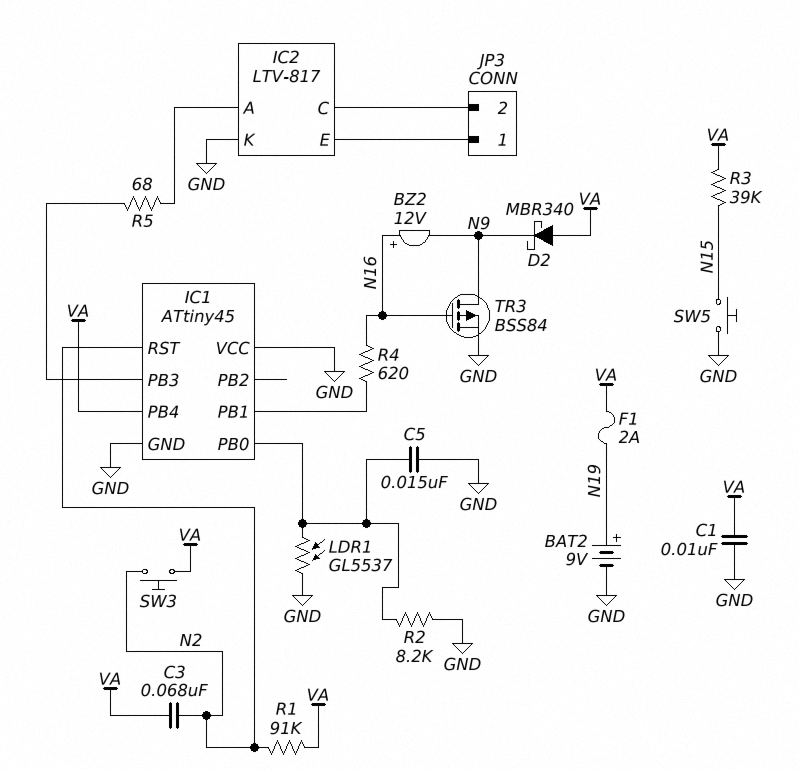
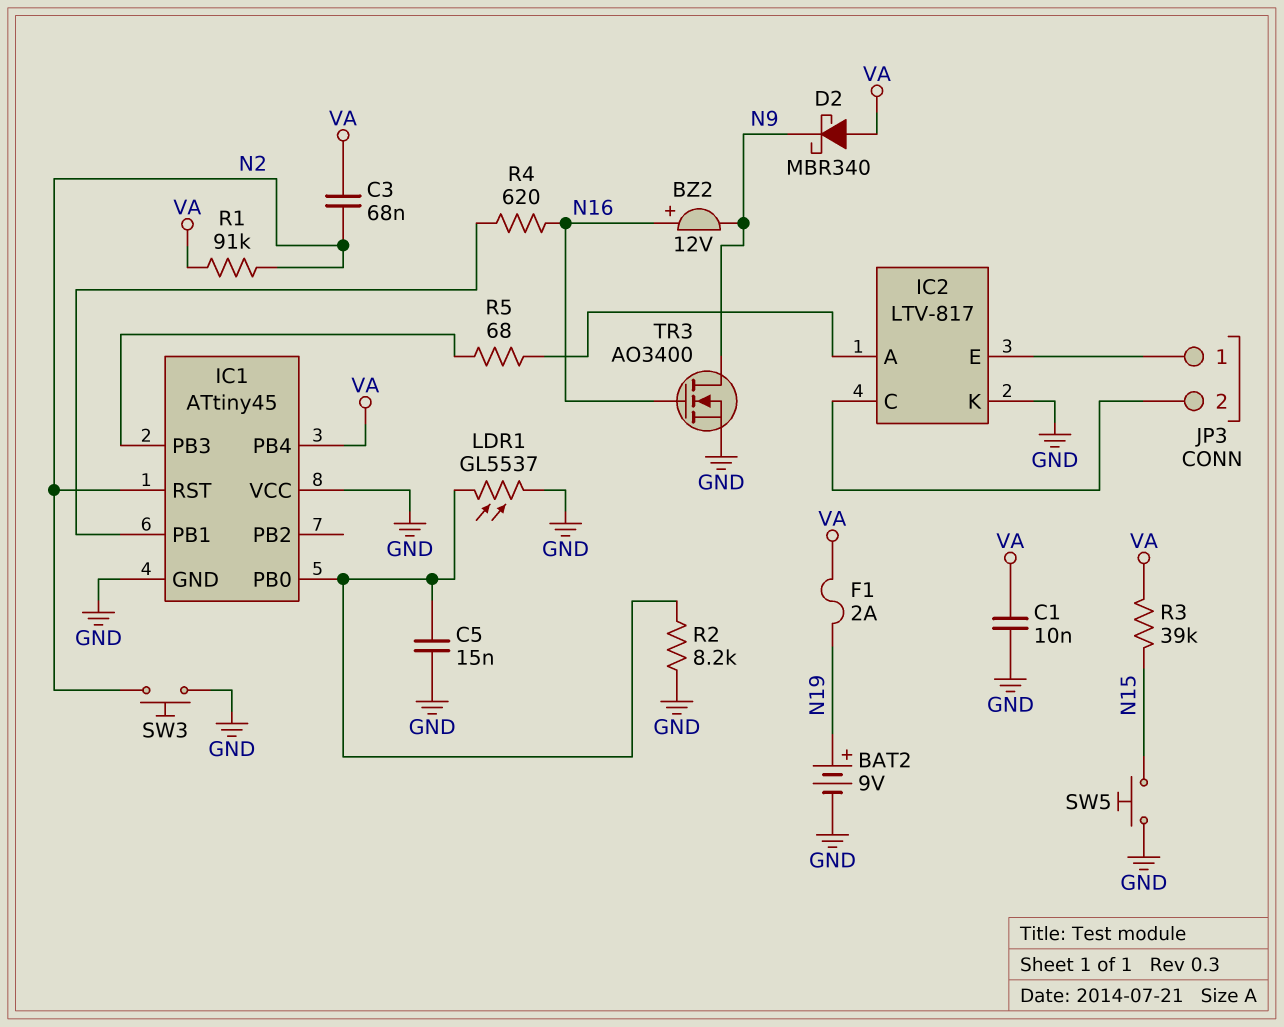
SW3: button (N2, VA) -> button (GND, N2)
TR3: PMOS BSS84 (G N16, D N9, S GND) -> NMOS AO3400 (G N16, D N9, S GND)

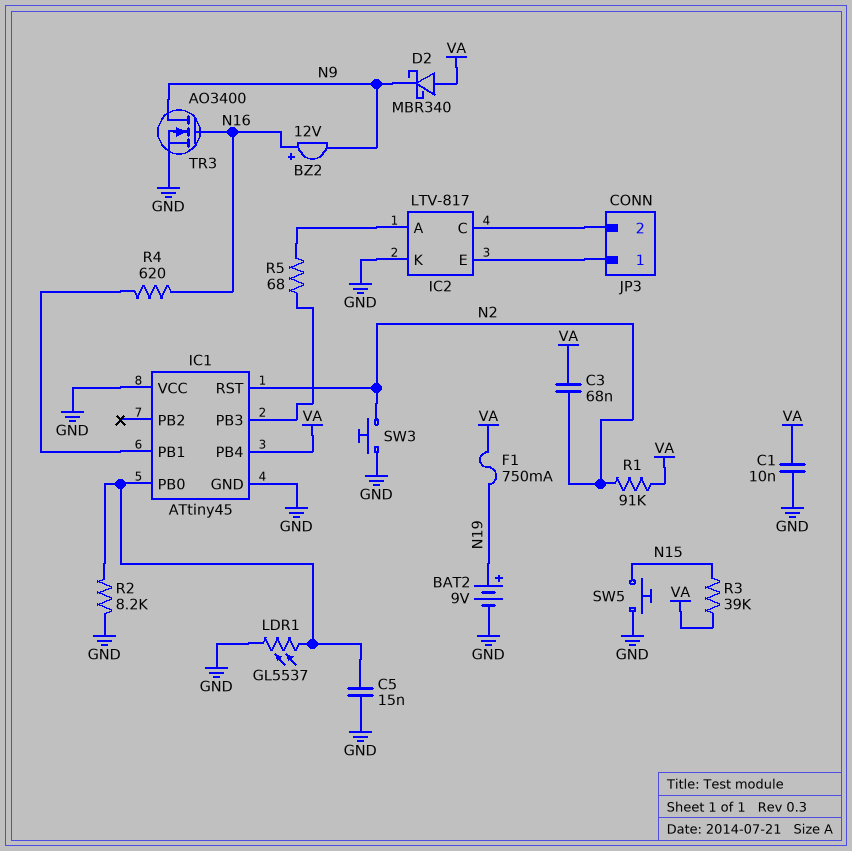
F1: 2A (N19, VA) -> 750mA (N19, VA)

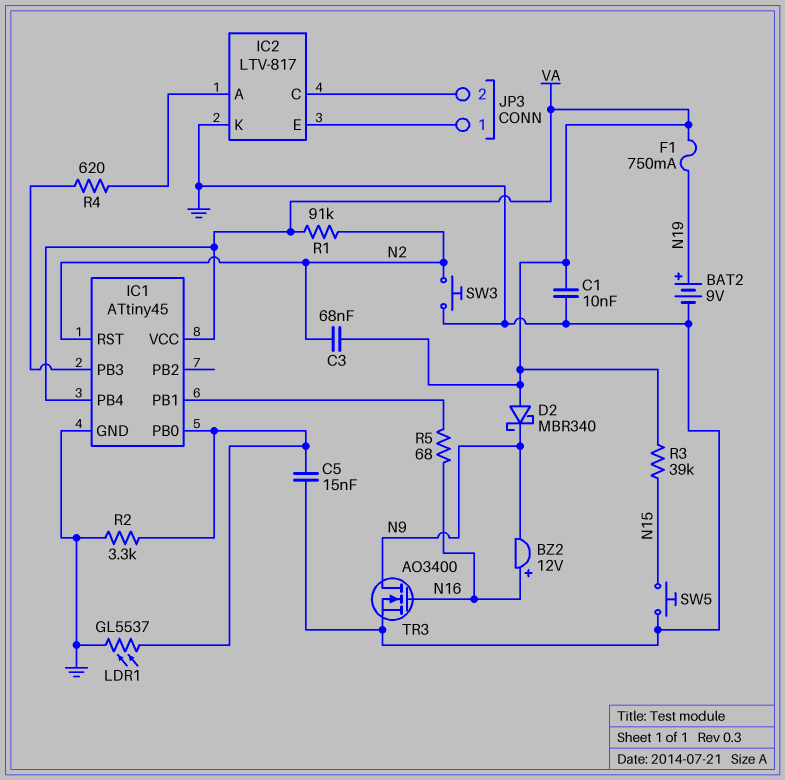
IC1 pin VCC: GND -> VA
R2: 8.2k (GND, IC1/PB0) -> 3.3k (GND, IC1/PB0)
R4: 620 (IC1/PB1, N16) -> 620 (IC1/PB3, IC2/A)
R5: 68 (IC1/PB3, IC2/A) -> 68 (IC1/PB1, N16)

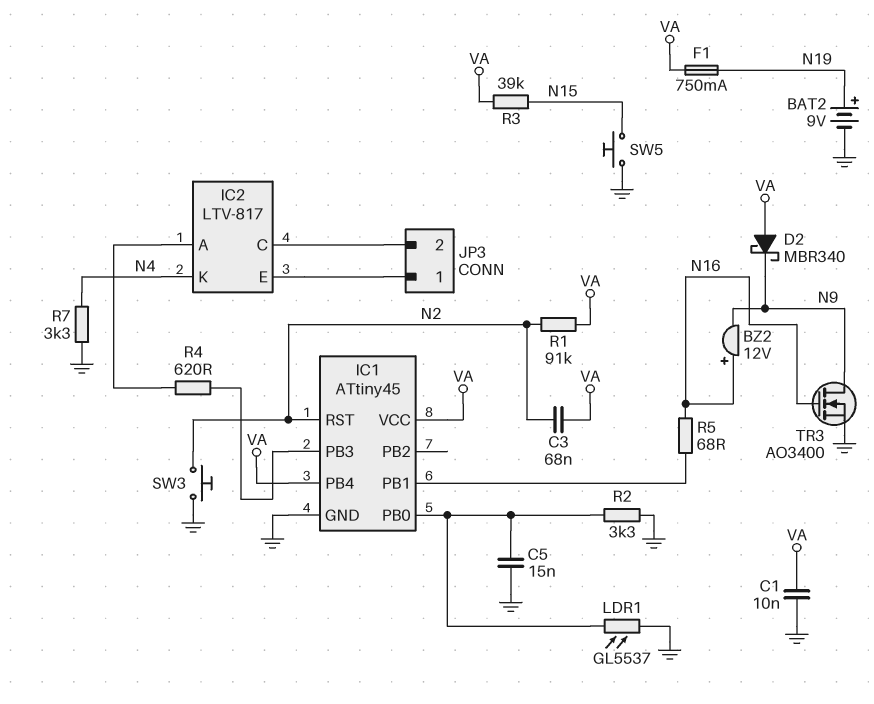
IC2 pin K: GND -> N4
R7: none -> 3.3k (GND, N4)

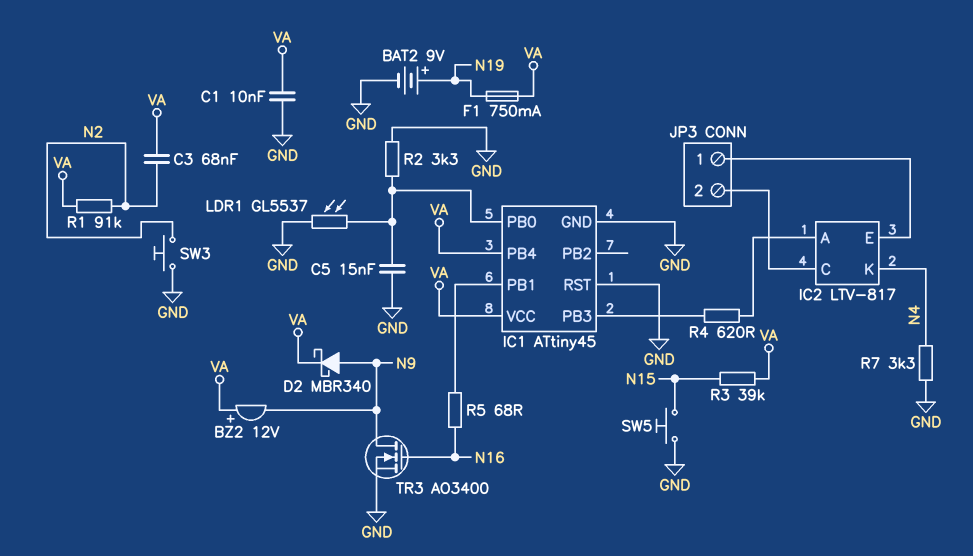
BZ2: buzzer 12V (plus N16, minus N9) -> buzzer 12V (plus VA, minus N9)
D2: schottky MBR340 (A VA, K N9) -> schottky MBR340 (A N9, K VA)
IC1 pin RST: N2 -> GND

